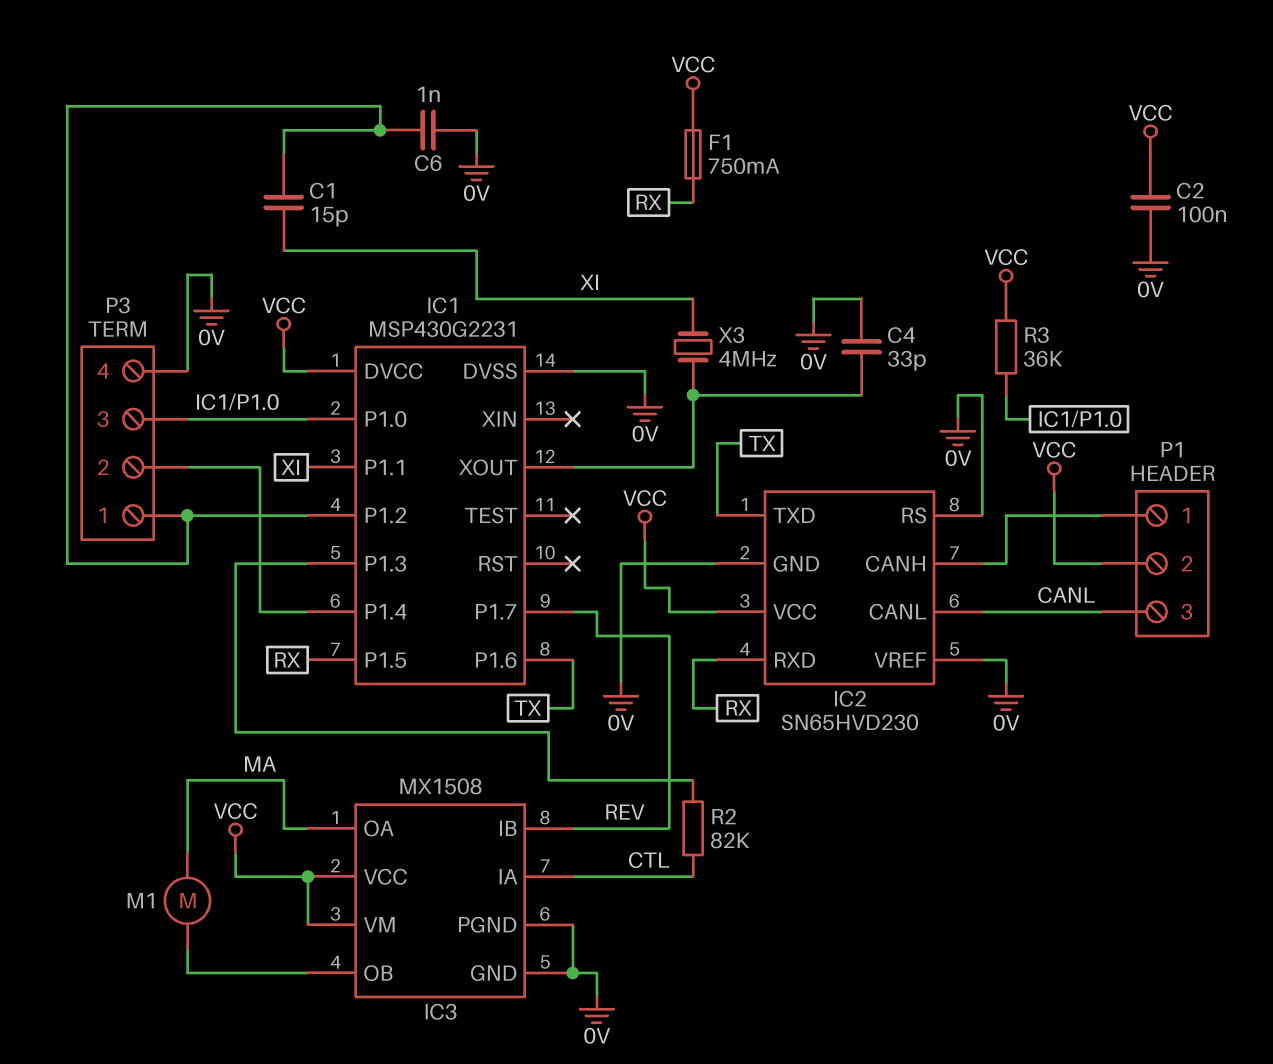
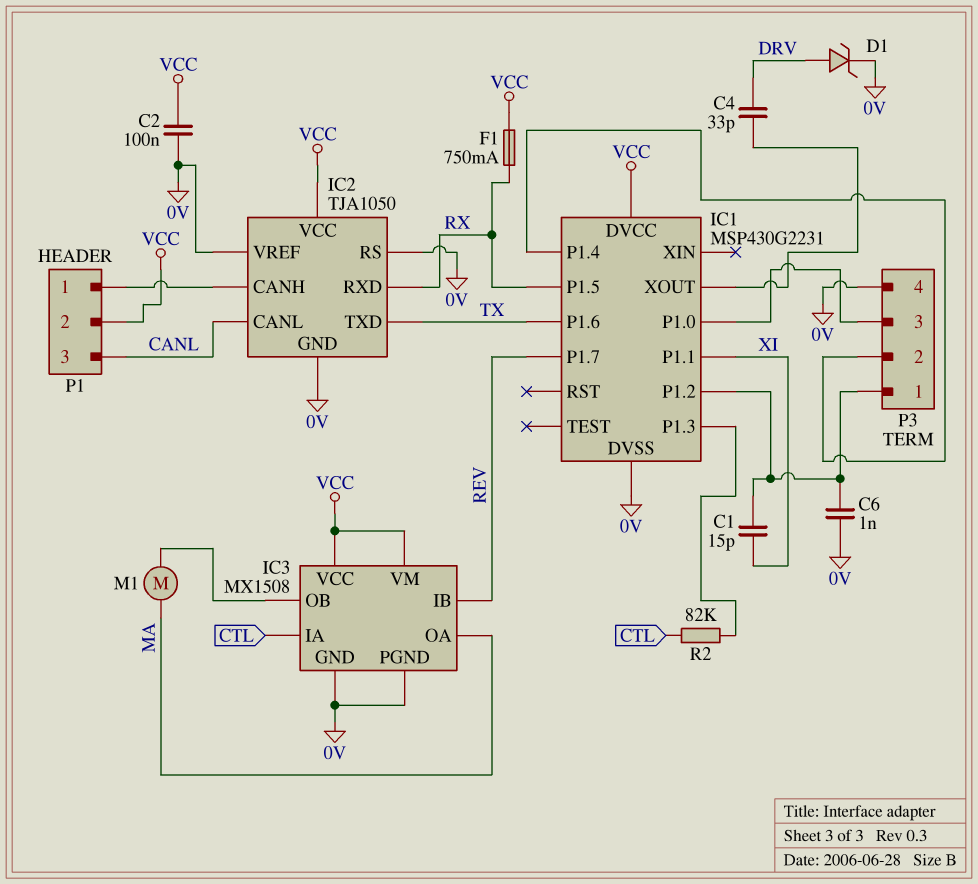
C4: 33pF (0V, IC1/XOUT) -> 33pF (DRV, IC1/XOUT)
D1: none -> zener (A DRV, K 0V)
IC2: SN65HVD230 -> TJA1050
R3: 36k (IC1/P1.0, VCC) -> none
X3: 4MHz (IC1/XOUT, XI) -> none

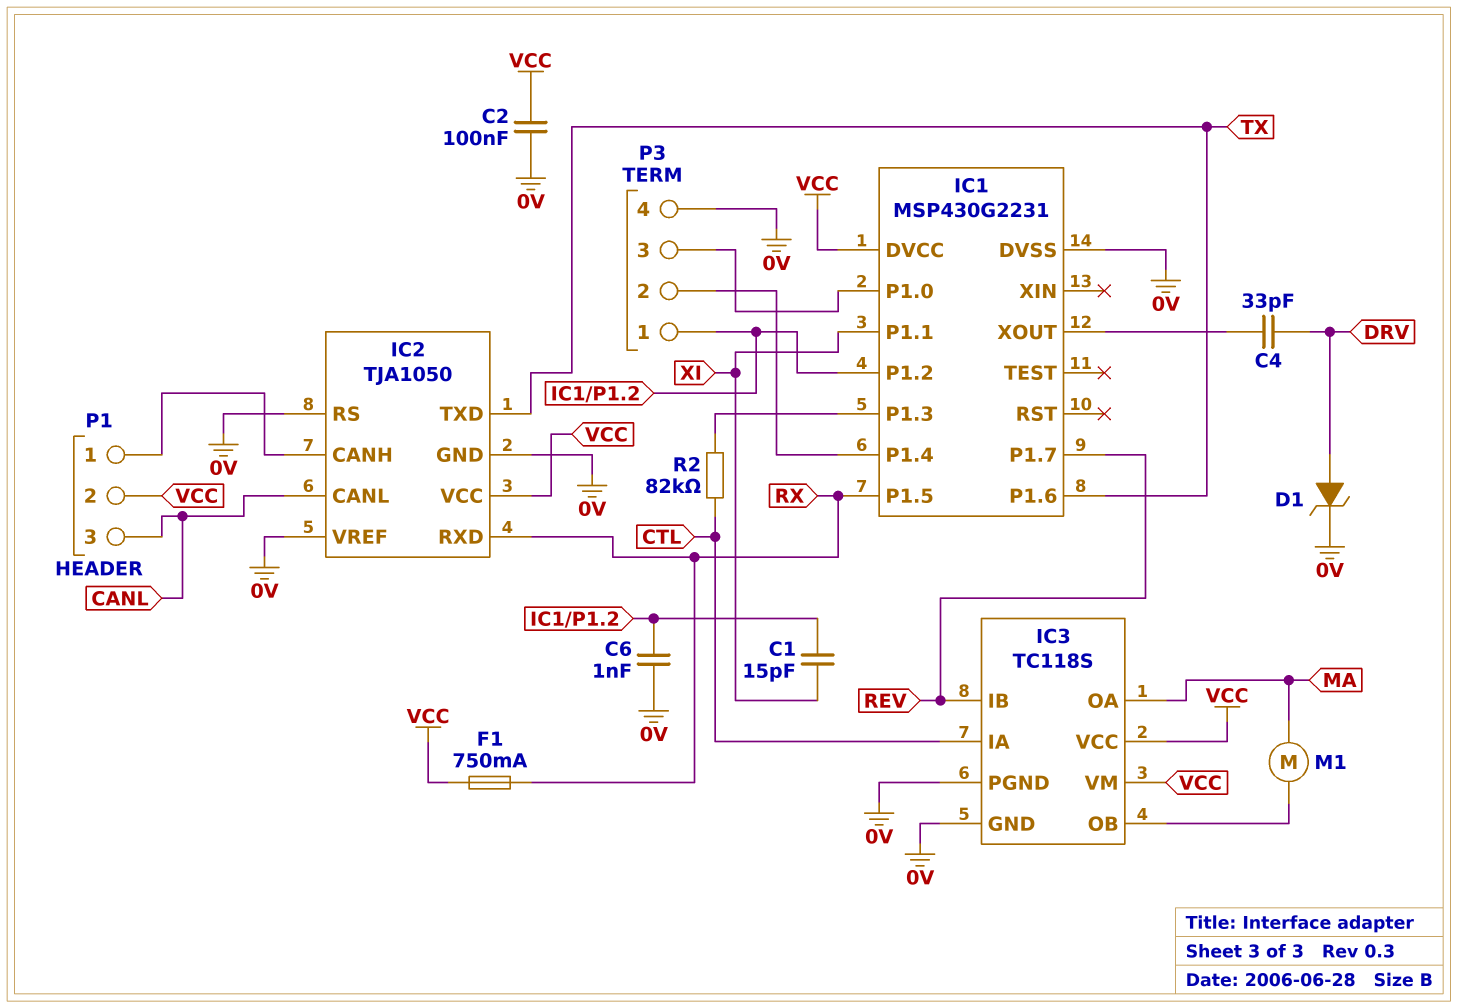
IC3: MX1508 -> TC118S

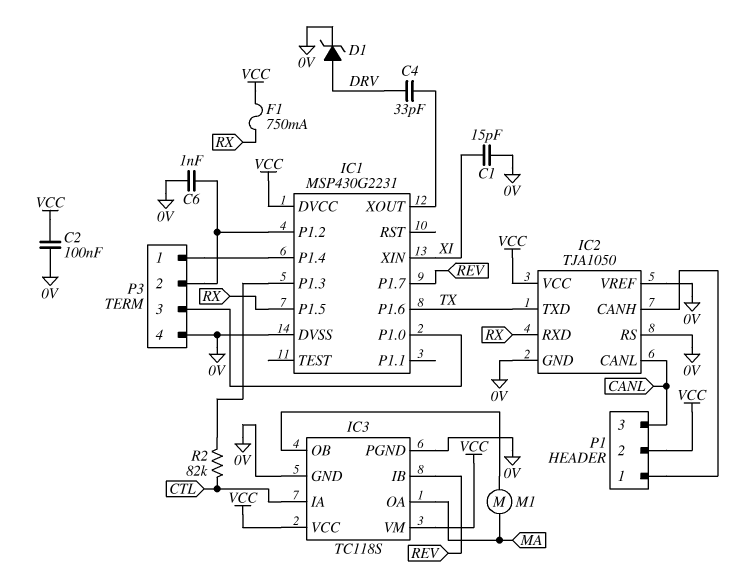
C1: 15pF (IC1/P1.2, XI) -> 15pF (0V, XI)
IC1 pin P1.1: XI -> none
IC1 pin XIN: none -> XI
P3 pin 1: IC1/P1.2 -> IC1/P1.4
P3 pin 2: IC1/P1.4 -> IC1/P1.2

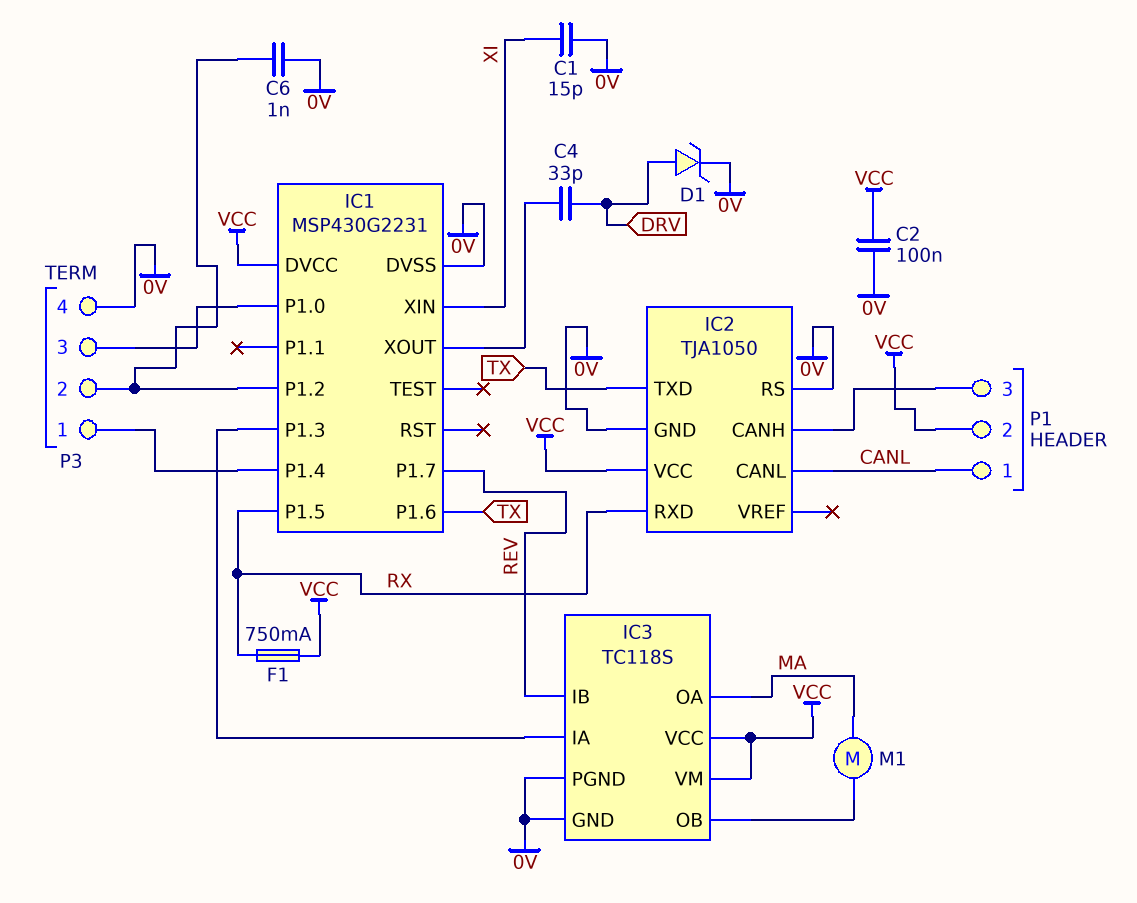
IC2 pin VREF: 0V -> none
IC3 pin IA: CTL -> IC1/P1.3
P1 pin 1: IC2/CANH -> CANL
P1 pin 3: CANL -> IC2/CANH
R2: 82k (CTL, IC1/P1.3) -> none

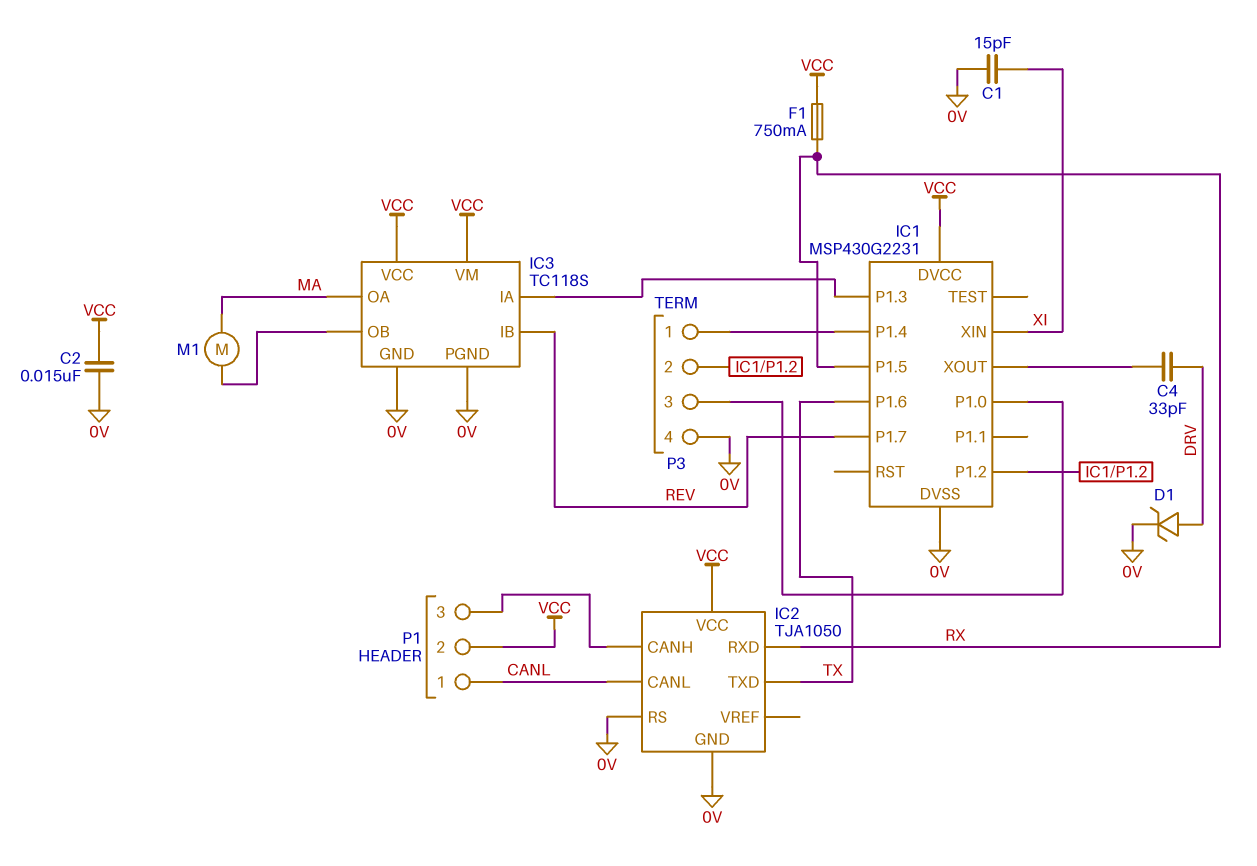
C2: 100nF (0V, VCC) -> 15nF (0V, VCC)
C6: 1nF (0V, IC1/P1.2) -> none

